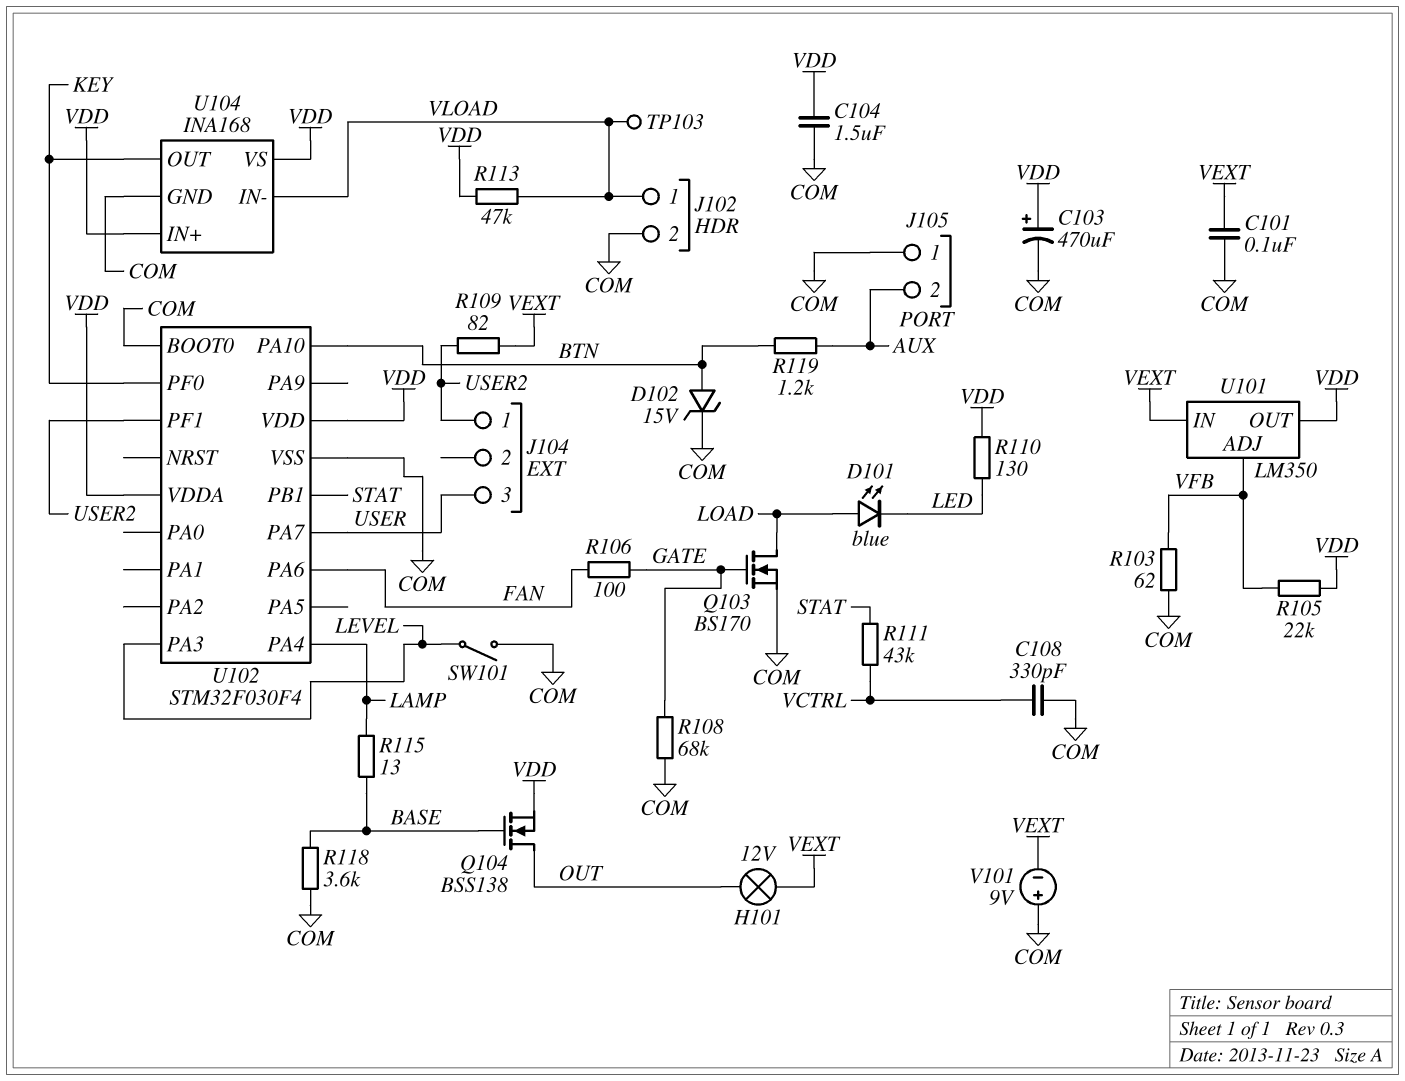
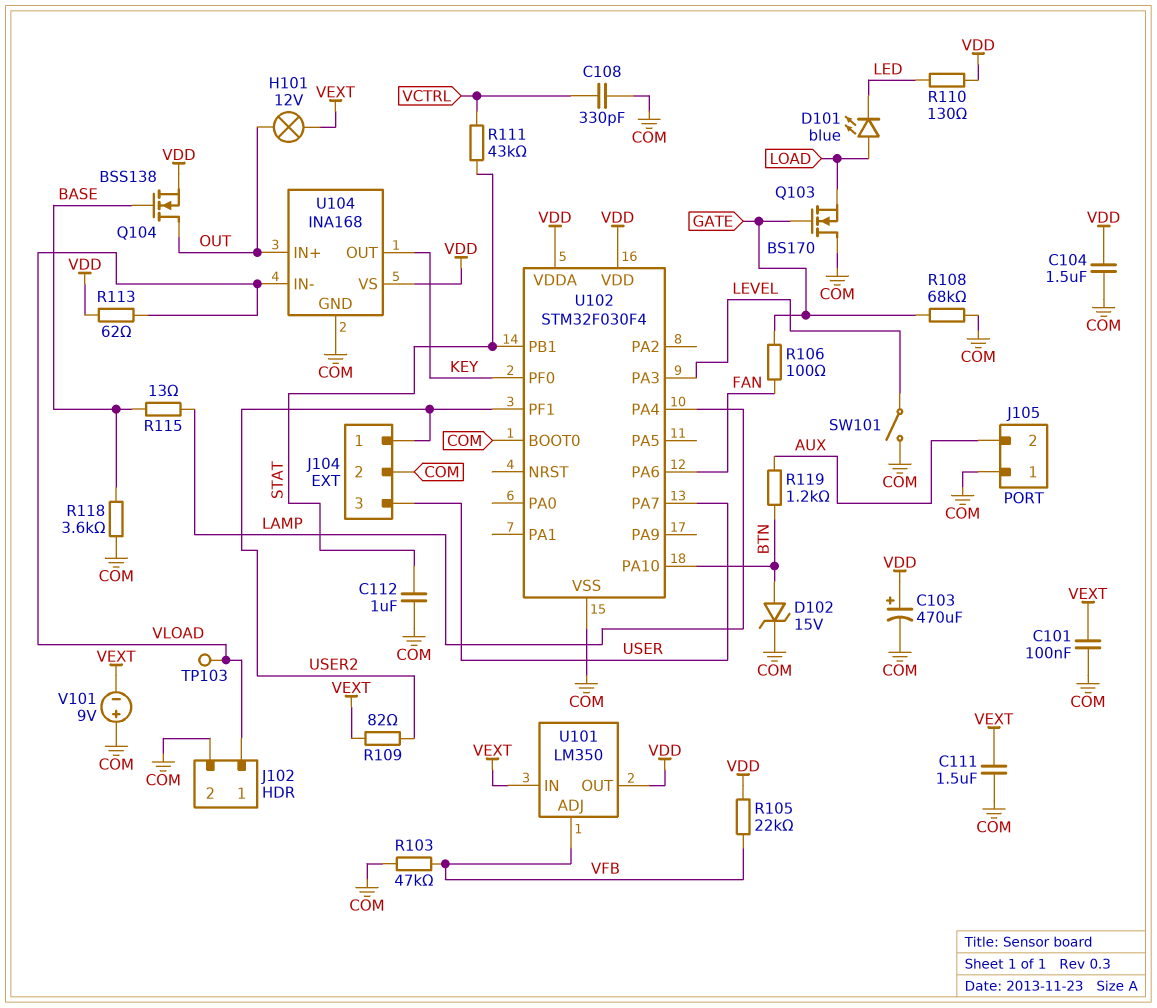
C111: none -> 1.5uF (COM, VEXT)
C112: none -> 1uF (COM, STAT)
J104 pin 2: none -> COM
Q103: NMOS BS170 (G GATE, D LOAD, S COM) -> NMOS BS170 (G GATE, D COM, S LOAD)
R103: 62 (COM, VFB) -> 47k (COM, VFB)
R113: 47k (VDD, VLOAD) -> 62 (VDD, VLOAD)
U104 pin IN+: VDD -> OUT

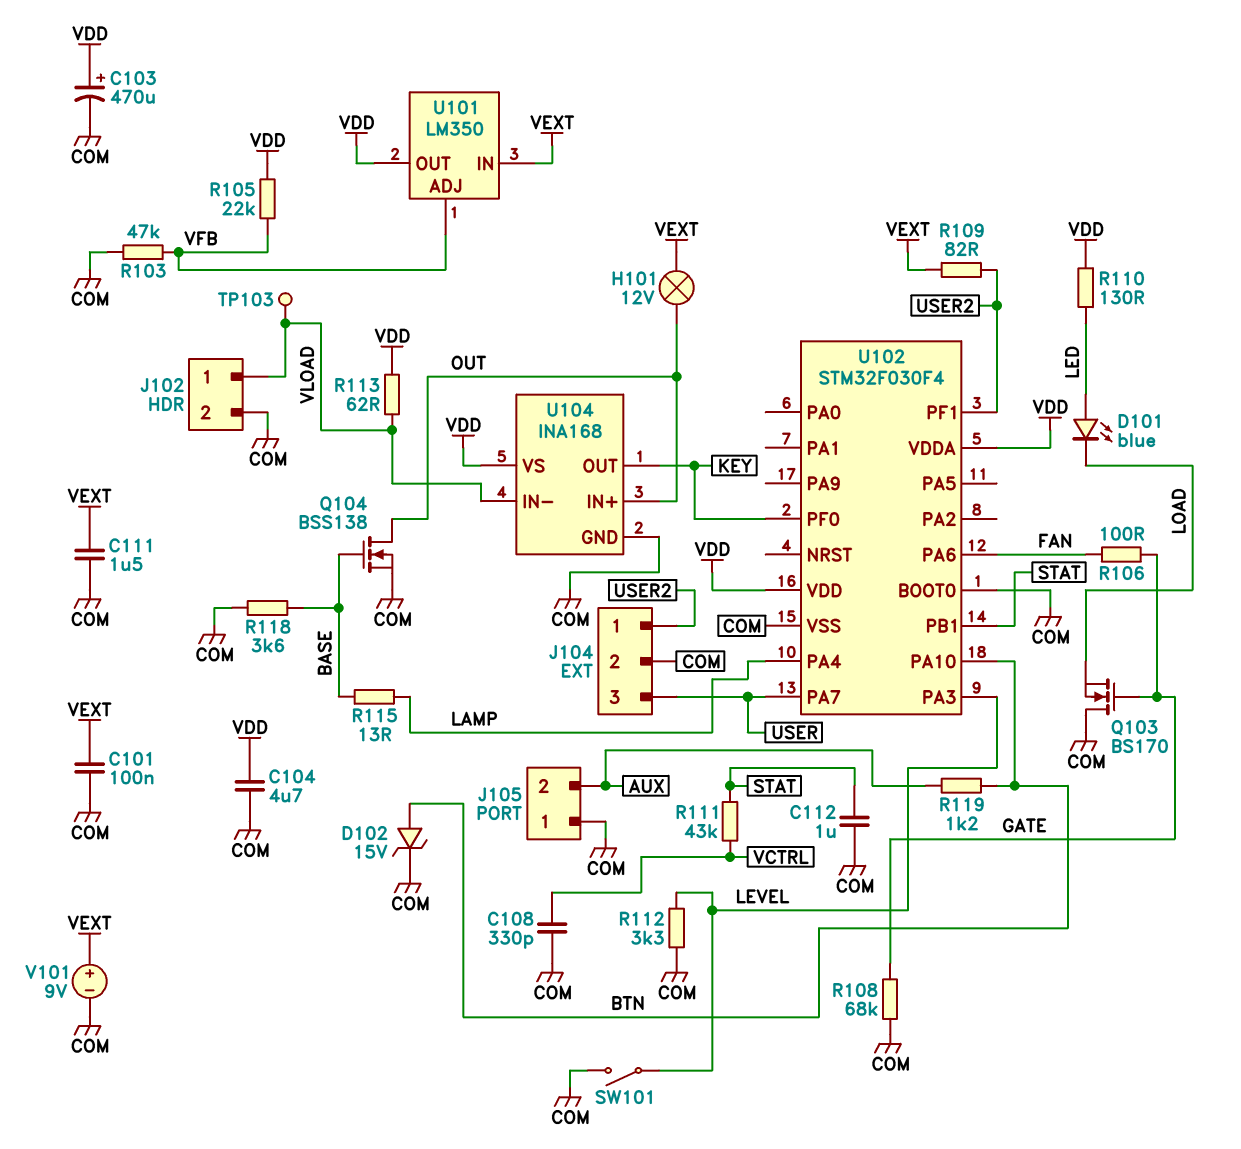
C104: 1.5uF (COM, VDD) -> 4.7uF (COM, VDD)
D101: LED blue (A LOAD, K LED) -> LED blue (A LED, K LOAD)
Q104: NMOS BSS138 (G BASE, D OUT, S VDD) -> NMOS BSS138 (G BASE, D OUT, S COM)
R112: none -> 3.3k (COM, LEVEL)
V101: 9V (plus COM, minus VEXT) -> 9V (plus VEXT, minus COM)

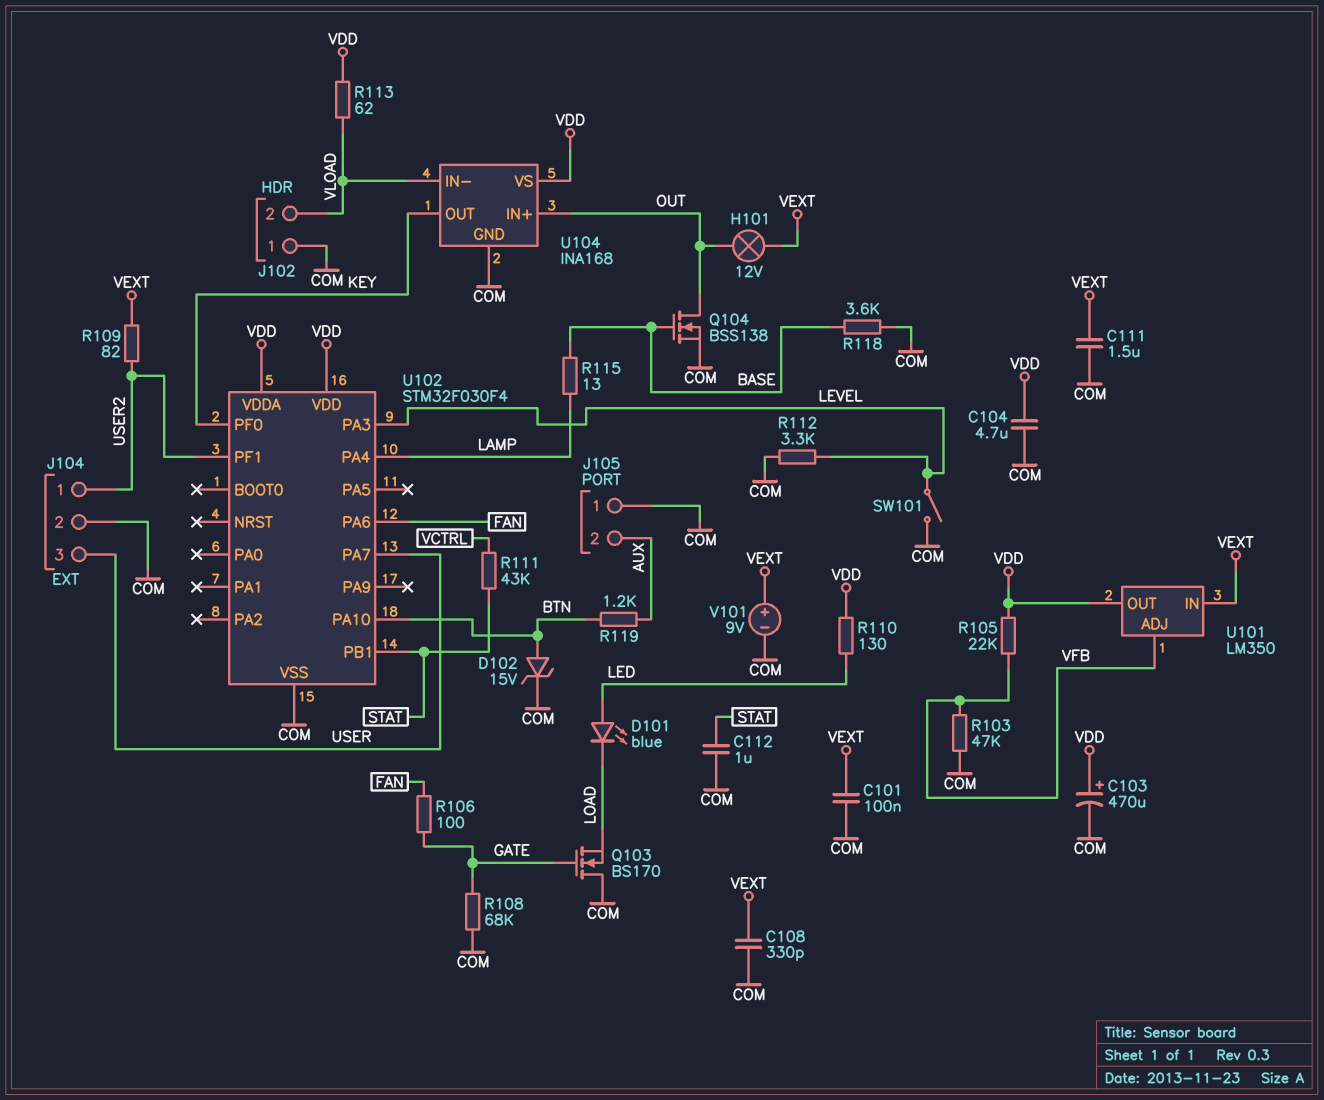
C108: 330pF (COM, VCTRL) -> 330pF (COM, VEXT)
J102 pin 1: VLOAD -> COM
J102 pin 2: COM -> VLOAD
TP103: test point (VLOAD) -> none
U102 pin BOOT0: COM -> none

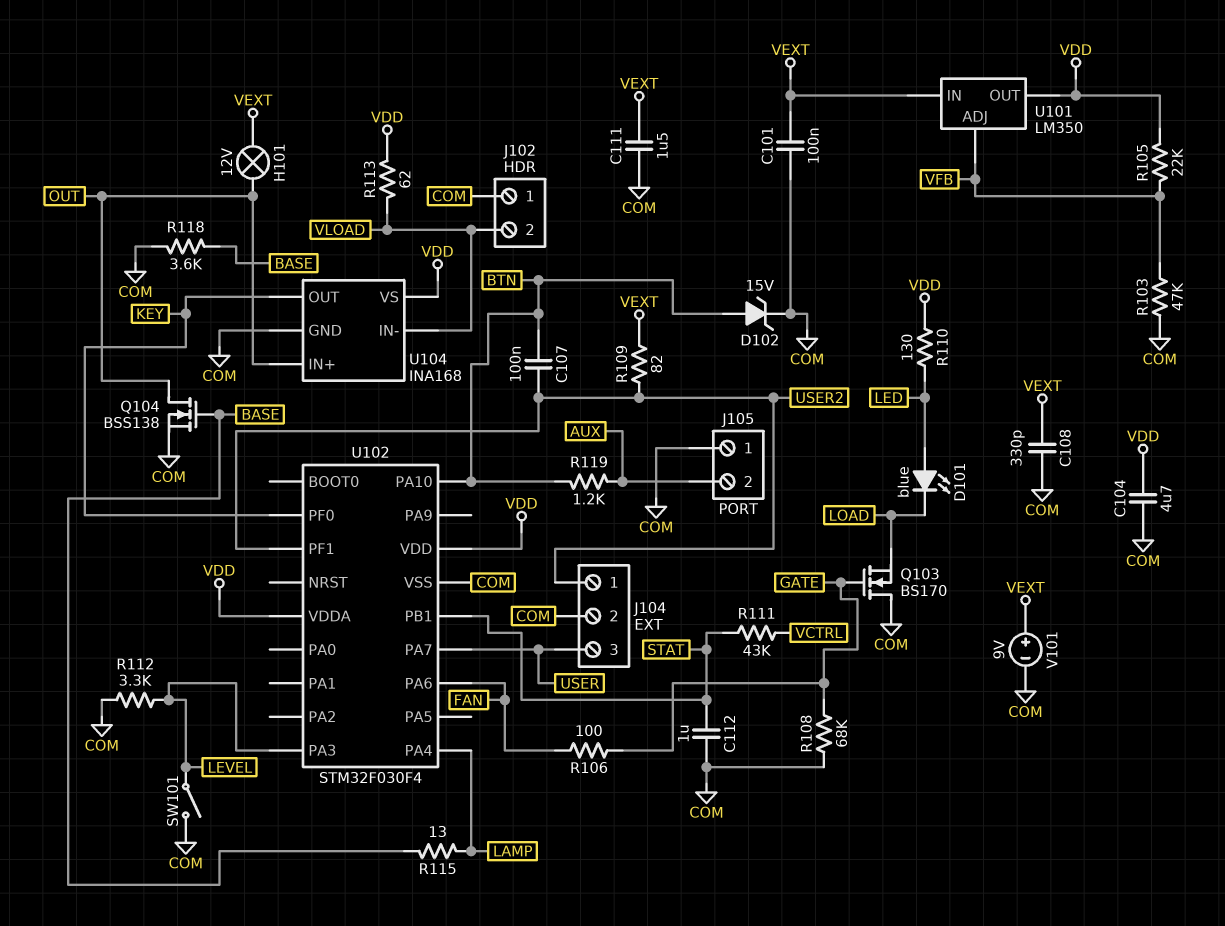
C103: 470uF (plus VDD, minus COM) -> none
C107: none -> 100nF (BTN, USER2)

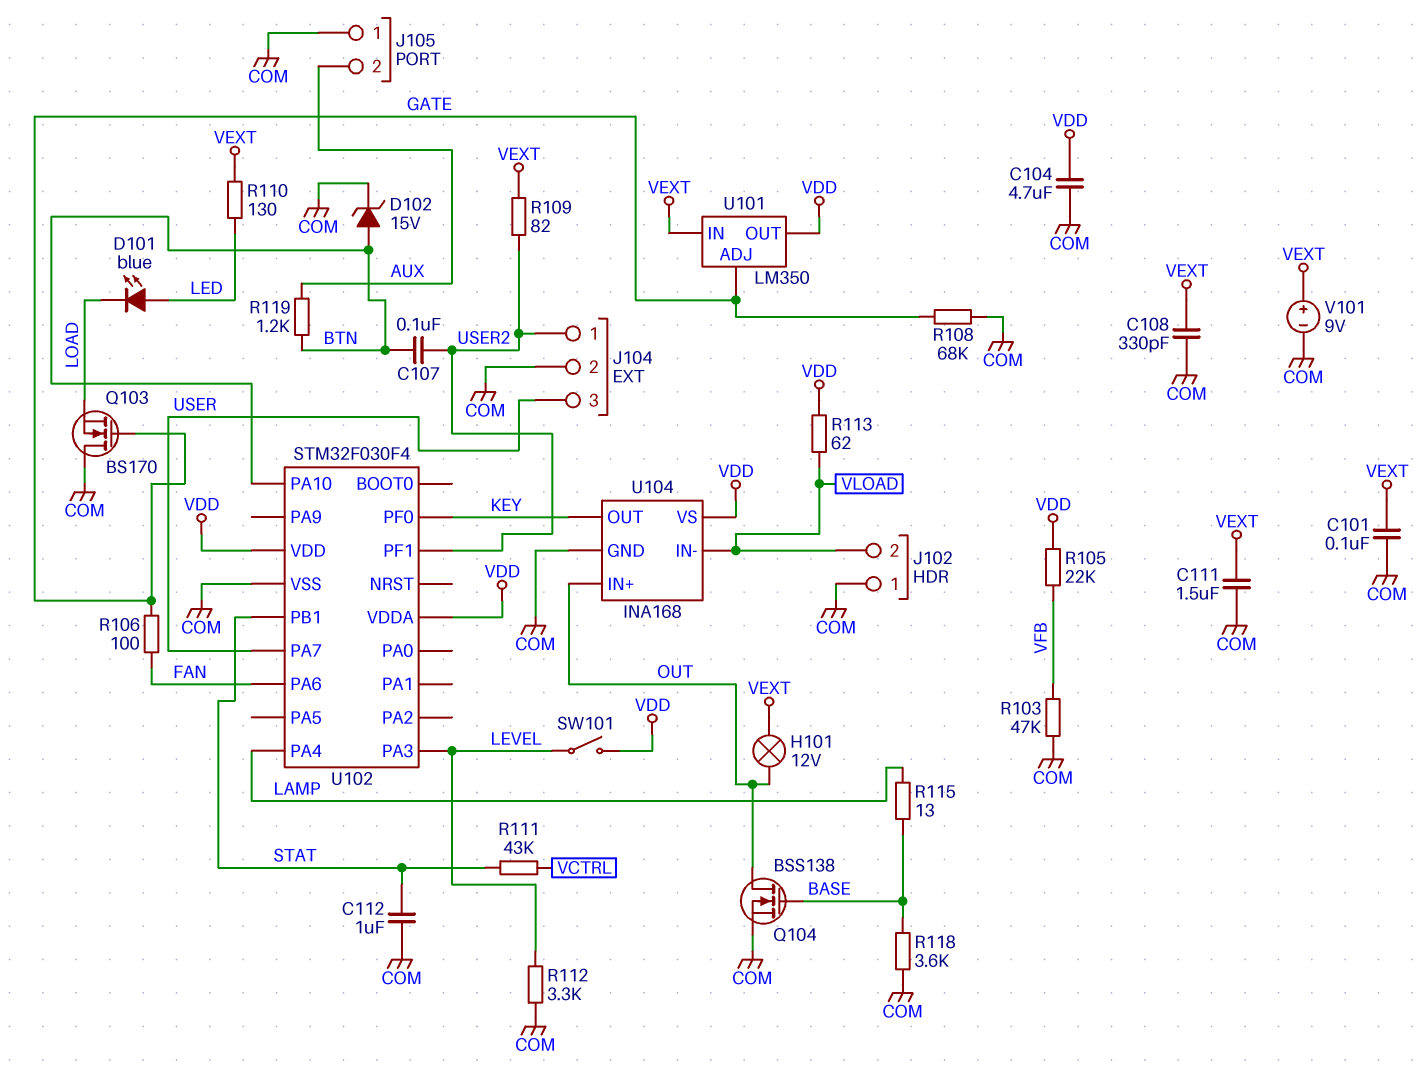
R110: 130 (LED, VDD) -> 130 (LED, VEXT)
SW101: switch (COM, LEVEL) -> switch (LEVEL, VDD)
U101 pin ADJ: VFB -> GATE

